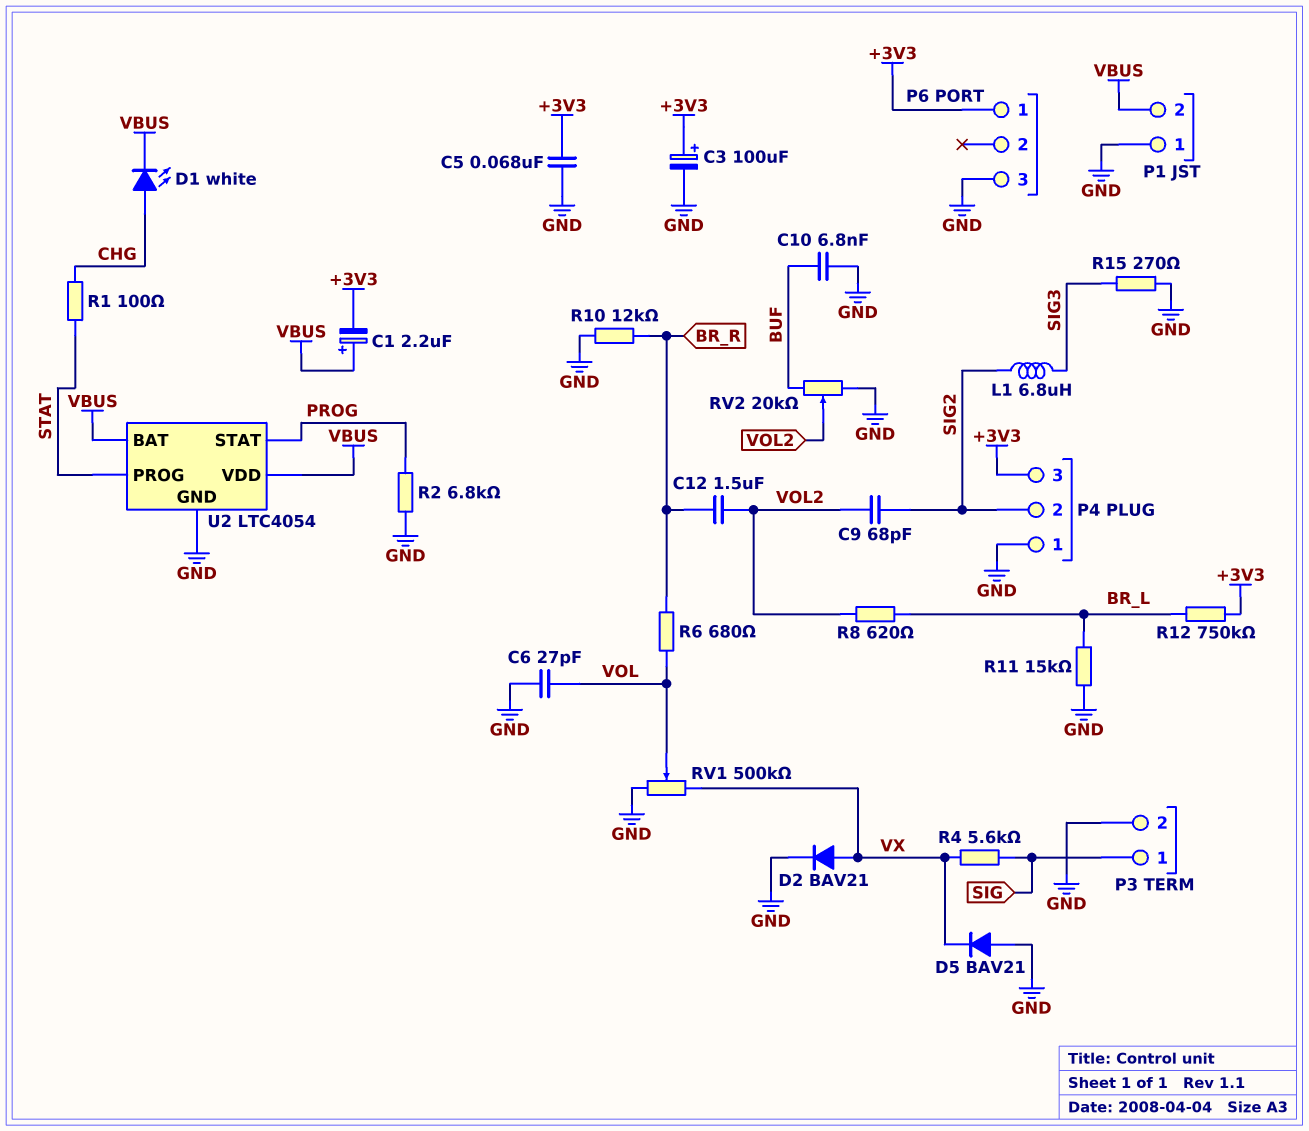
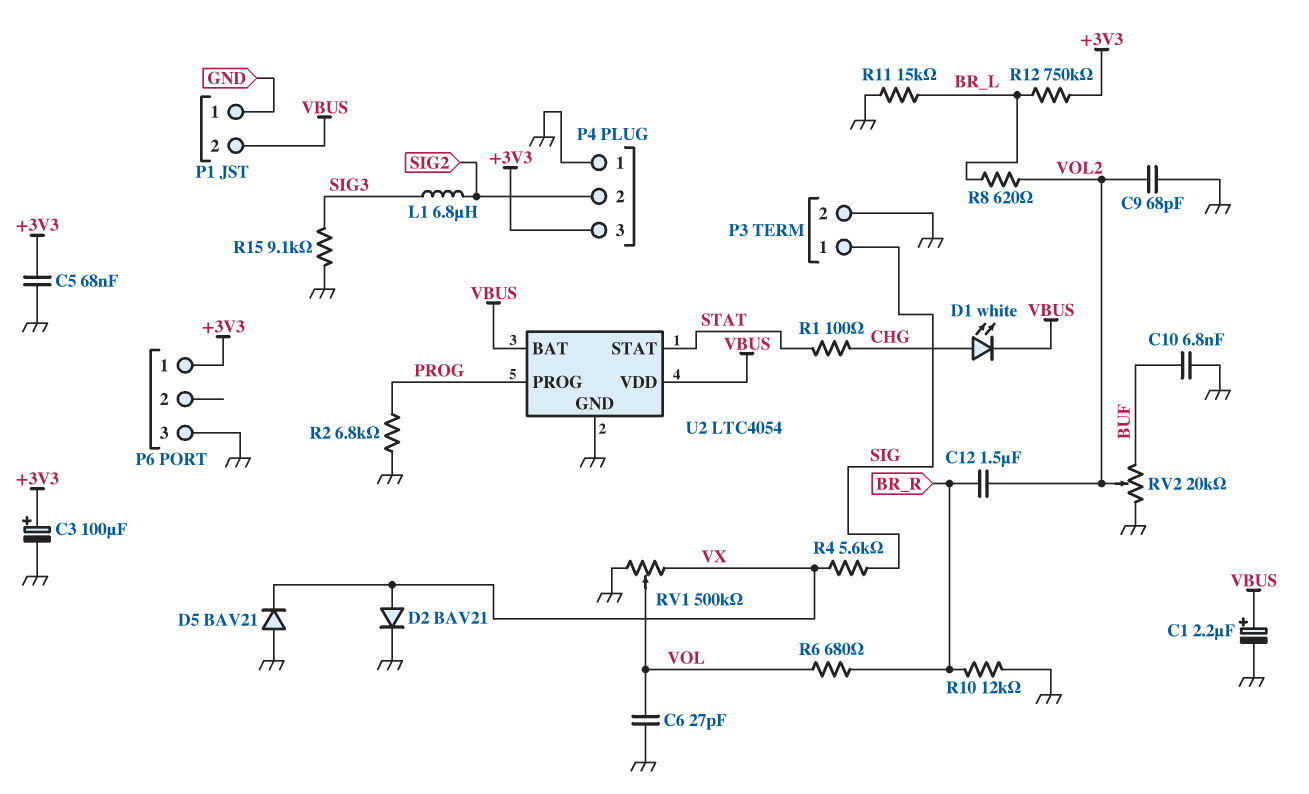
C1: 2.2uF (plus VBUS, minus +3V3) -> 2.2uF (plus VBUS, minus GND)
C9: 68pF (SIG2, VOL2) -> 68pF (GND, VOL2)
R15: 270 (GND, SIG3) -> 9.1k (GND, SIG3)
U2 pin PROG: STAT -> PROG
U2 pin STAT: PROG -> STAT

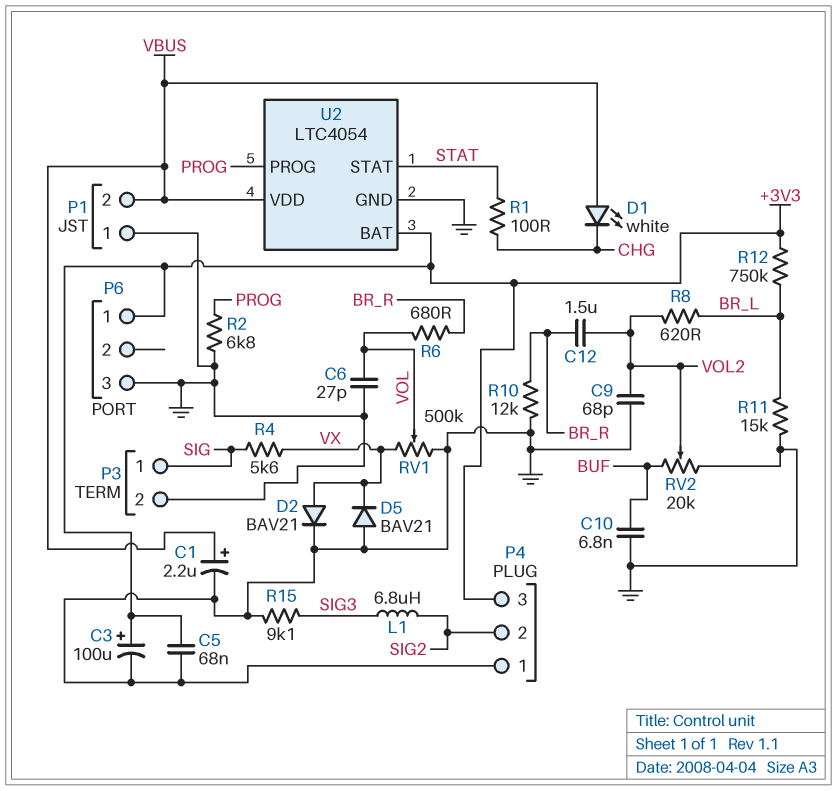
D1: LED white (A CHG, K VBUS) -> LED white (A VBUS, K CHG)
U2 pin BAT: VBUS -> +3V3

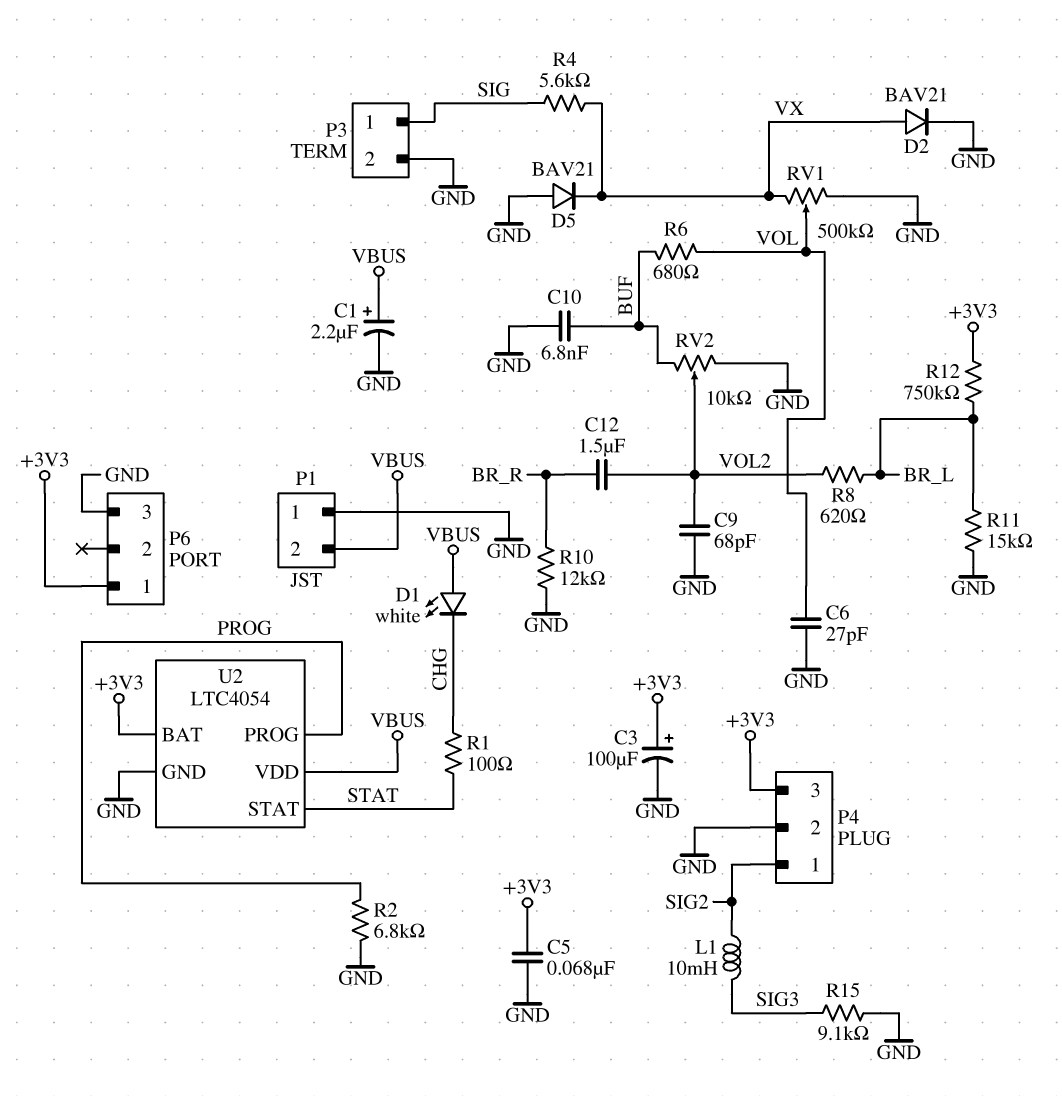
L1: 6.8uH (SIG2, SIG3) -> 10mH (SIG2, SIG3)
P4 pin 1: GND -> SIG2
P4 pin 2: SIG2 -> GND
R6: 680 (BR_R, VOL) -> 680 (BUF, VOL)
RV2: 20k (BUF, GND, wiper VOL2) -> 10k (BUF, GND, wiper VOL2)

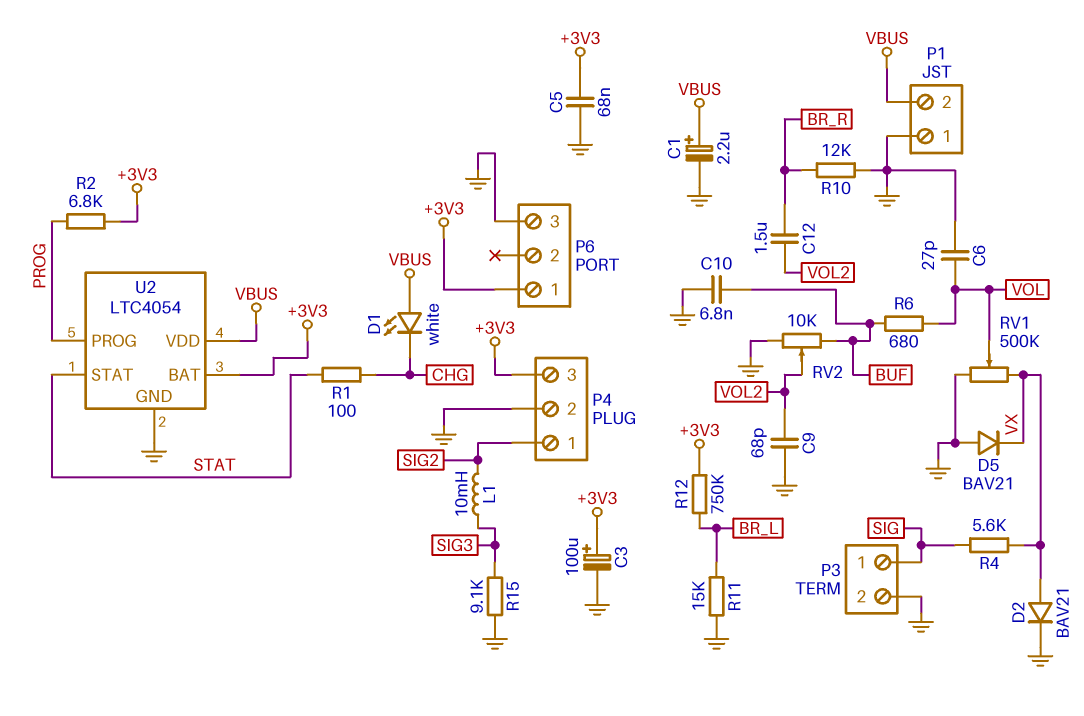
R2: 6.8k (GND, PROG) -> 6.8k (+3V3, PROG)
R8: 620 (BR_L, VOL2) -> none

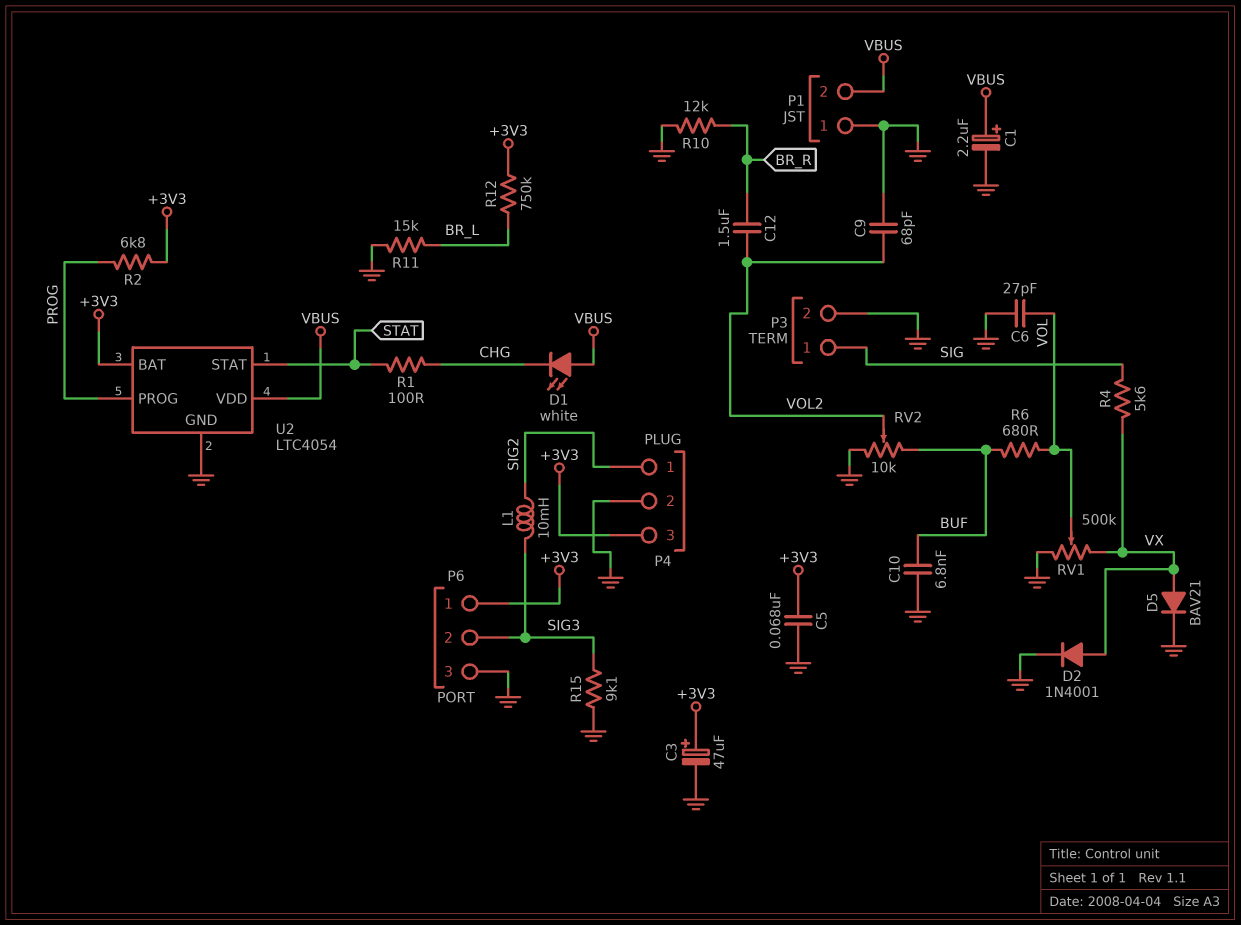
C3: 100uF (plus +3V3, minus GND) -> 47uF (plus +3V3, minus GND)
D2: diode BAV21 (A VX, K GND) -> diode 1N4001 (A VX, K GND)
D5: diode BAV21 (A GND, K VX) -> diode BAV21 (A VX, K GND)
P6 pin 2: none -> SIG3

